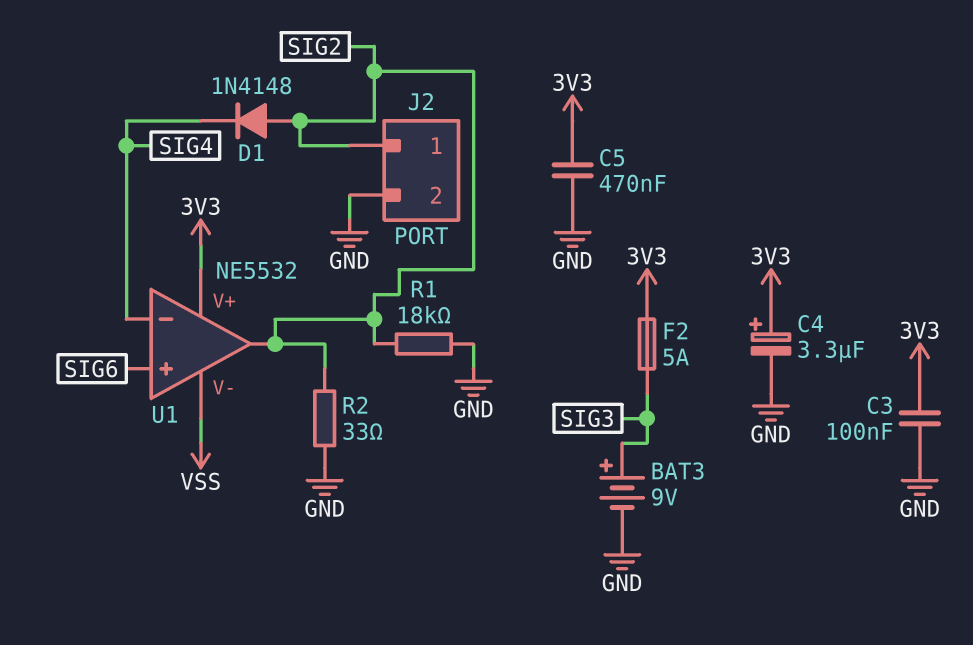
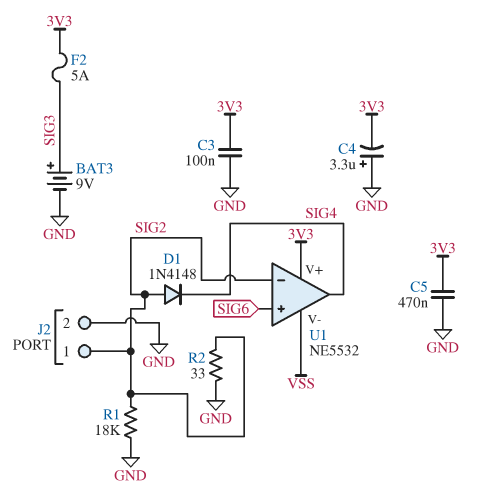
C4: 3.3uF (plus 3V3, minus GND) -> 3.3uF (plus GND, minus 3V3)
U1 pin in-: SIG4 -> SIG2
U1 pin out: SIG2 -> SIG4

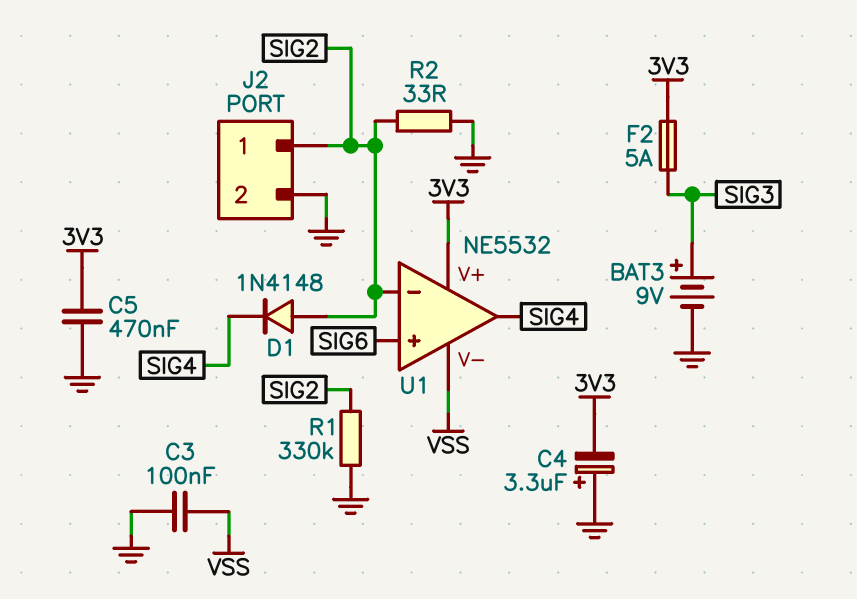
C3: 100nF (3V3, GND) -> 100nF (GND, VSS)
R1: 18k (GND, SIG2) -> 330k (GND, SIG2)

